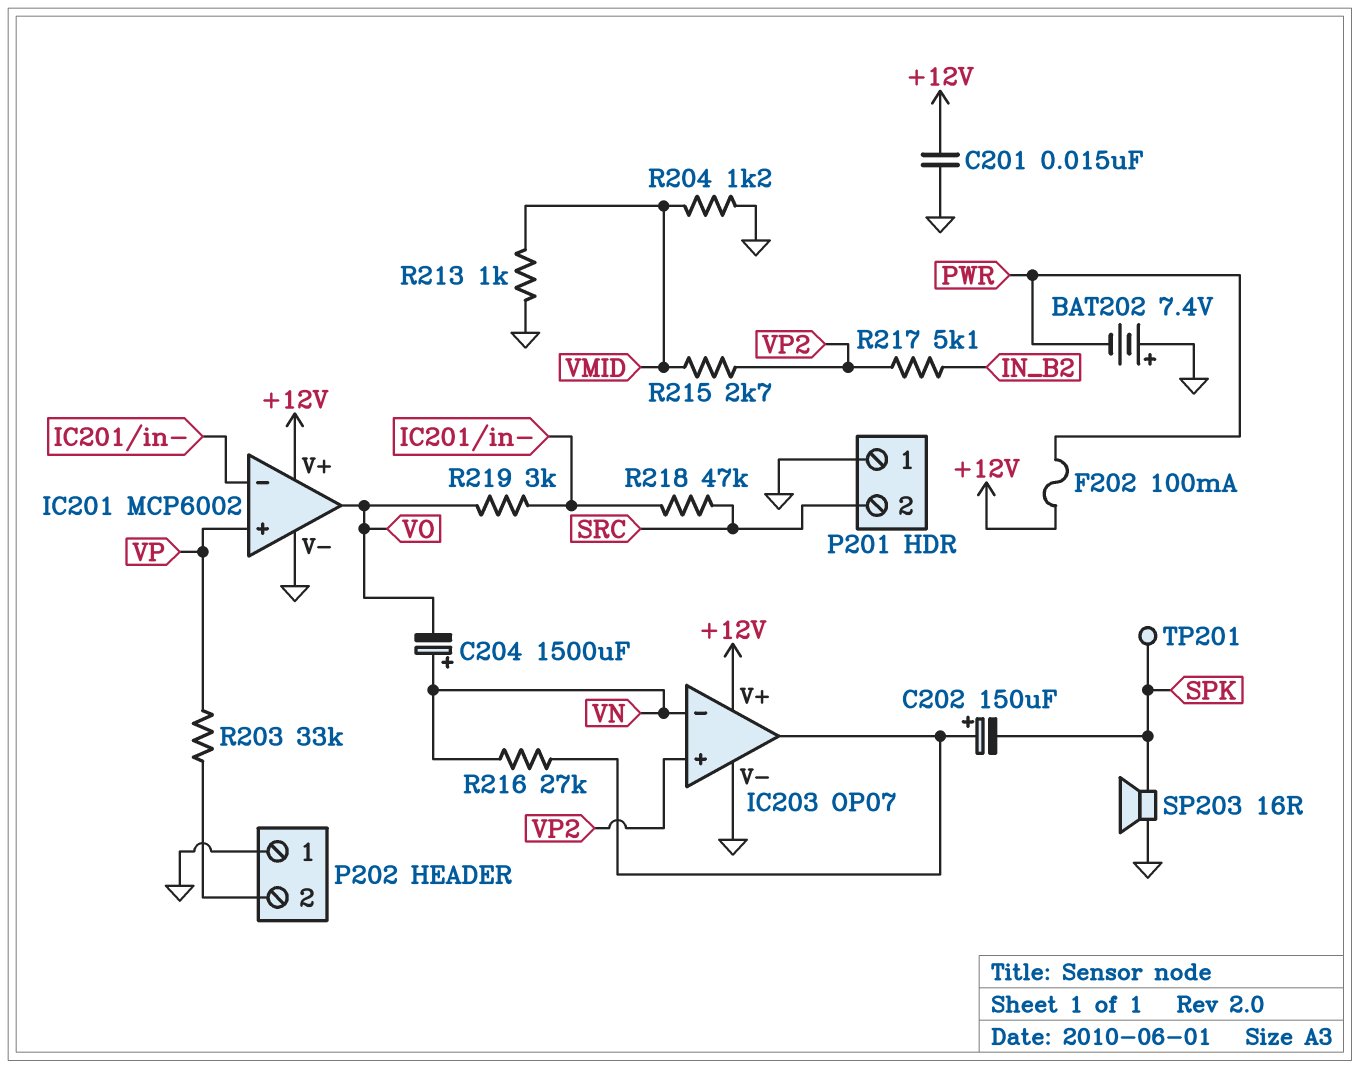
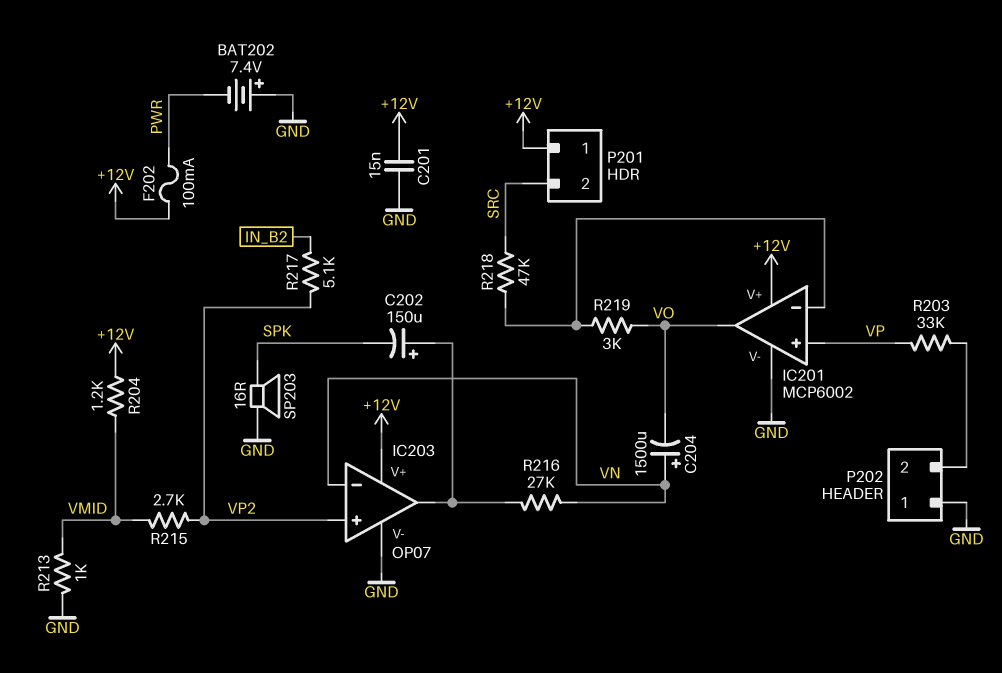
P201 pin 1: GND -> +12V
R204: 1.2k (GND, VMID) -> 1.2k (+12V, VMID)
TP201: test point (SPK) -> none

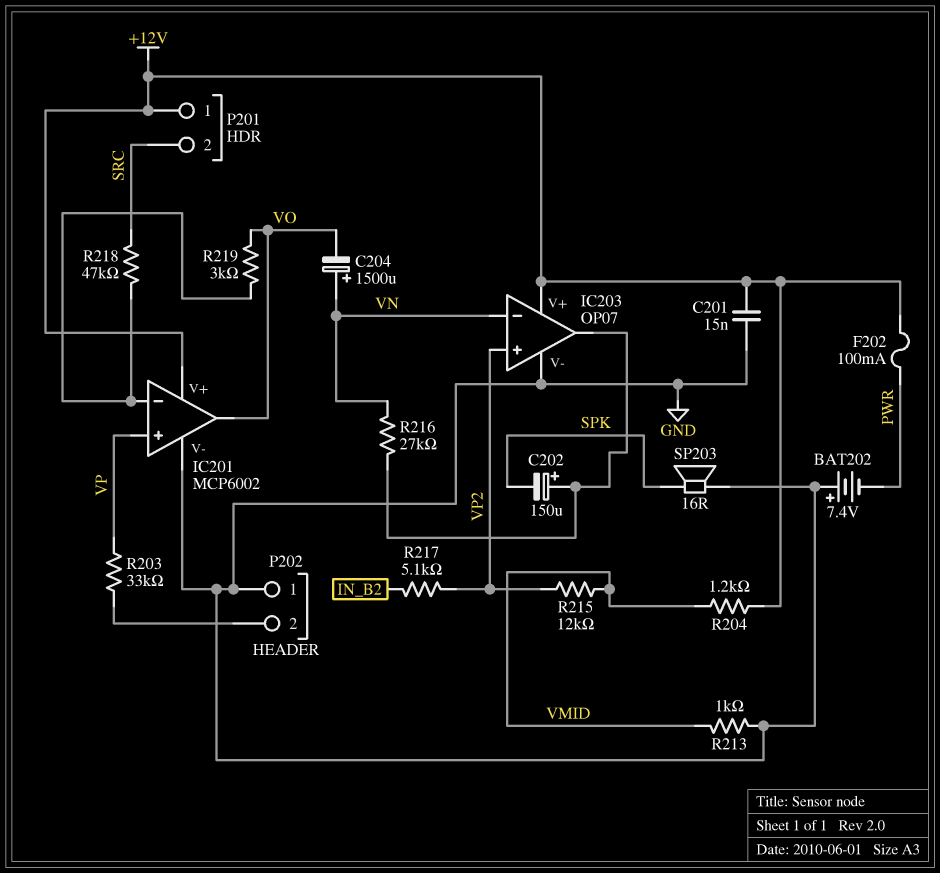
R215: 2.7k (VMID, VP2) -> 12k (VMID, VP2)

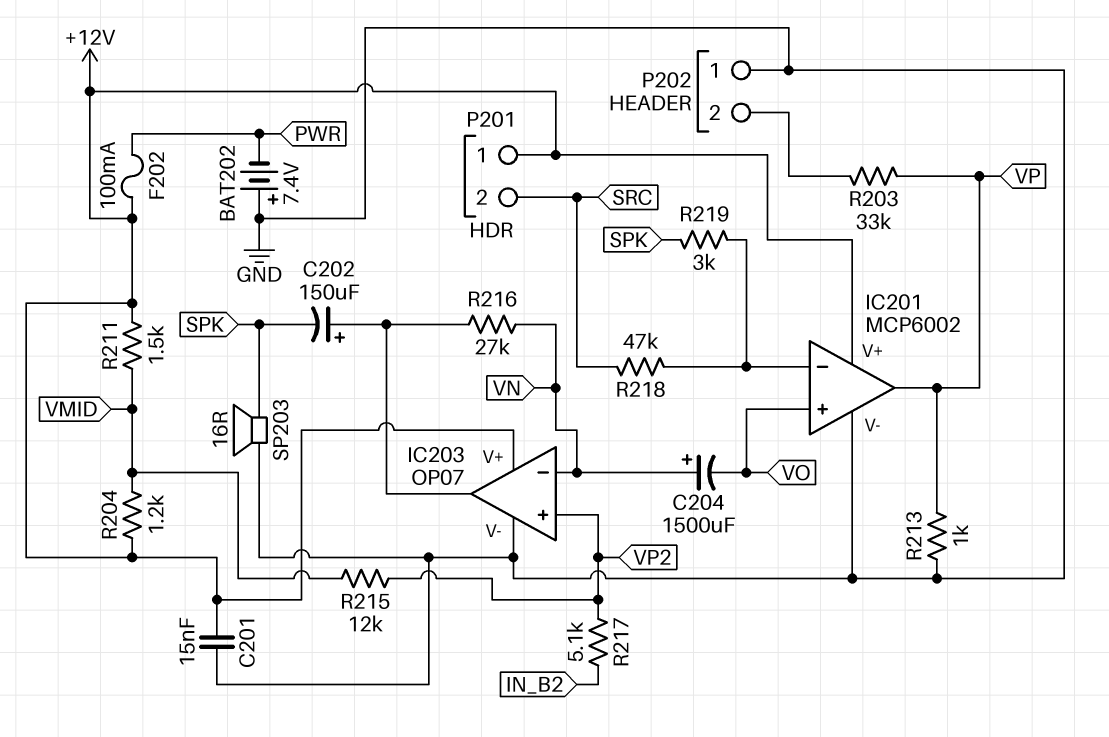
IC201 pin in+: VP -> VO
IC201 pin out: VO -> VP
R211: none -> 1.5k (+12V, VMID)
R213: 1k (GND, VMID) -> 1k (GND, VP)
R219: 3k (IC201/in-, VO) -> 3k (IC201/in-, SPK)

